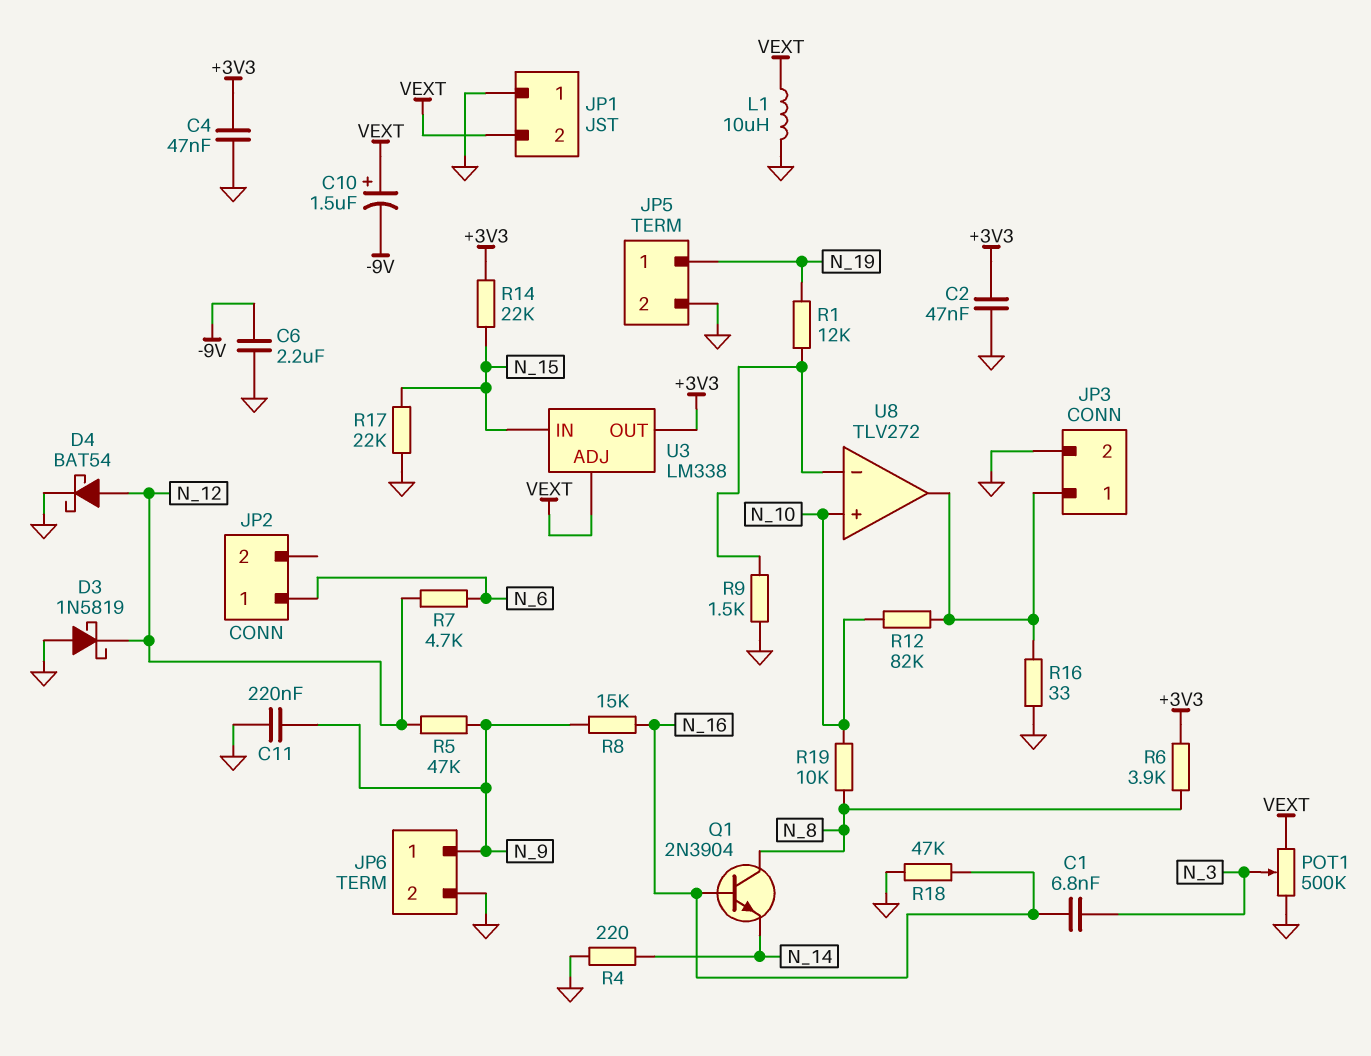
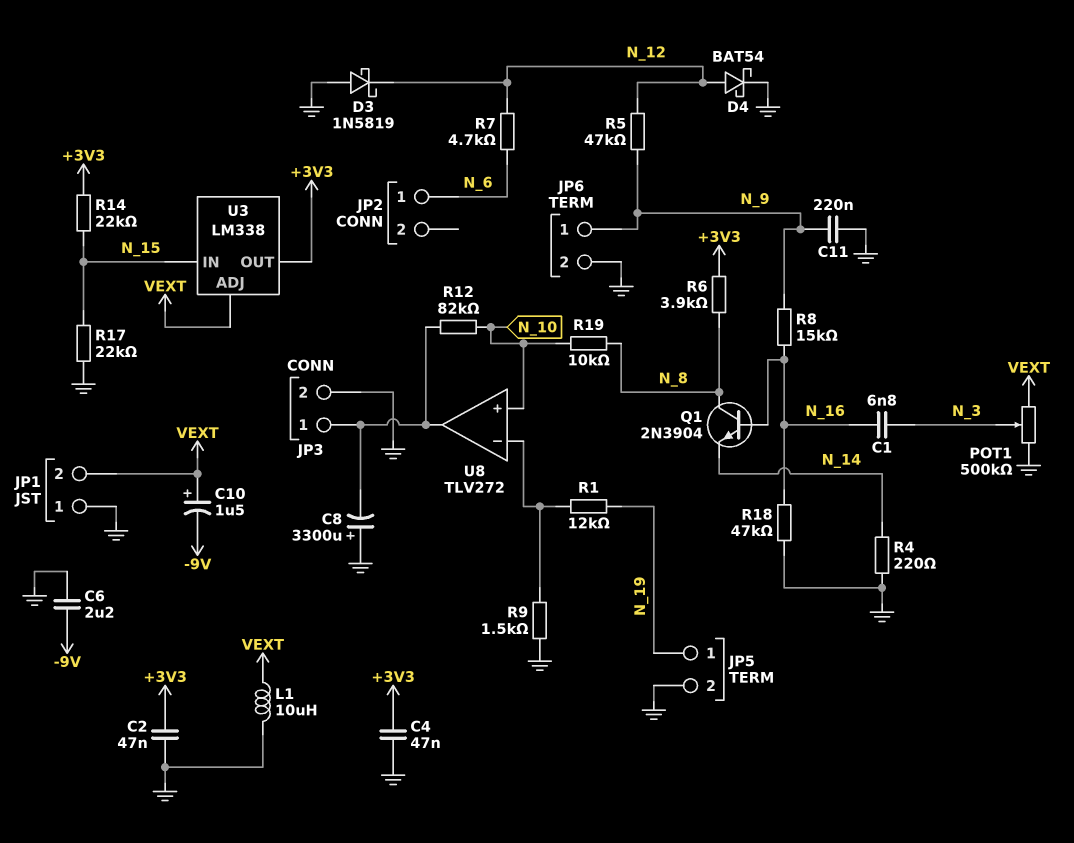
C8: none -> 3300uF (plus GND, minus JP3/1)
R16: 33 (GND, JP3/1) -> none

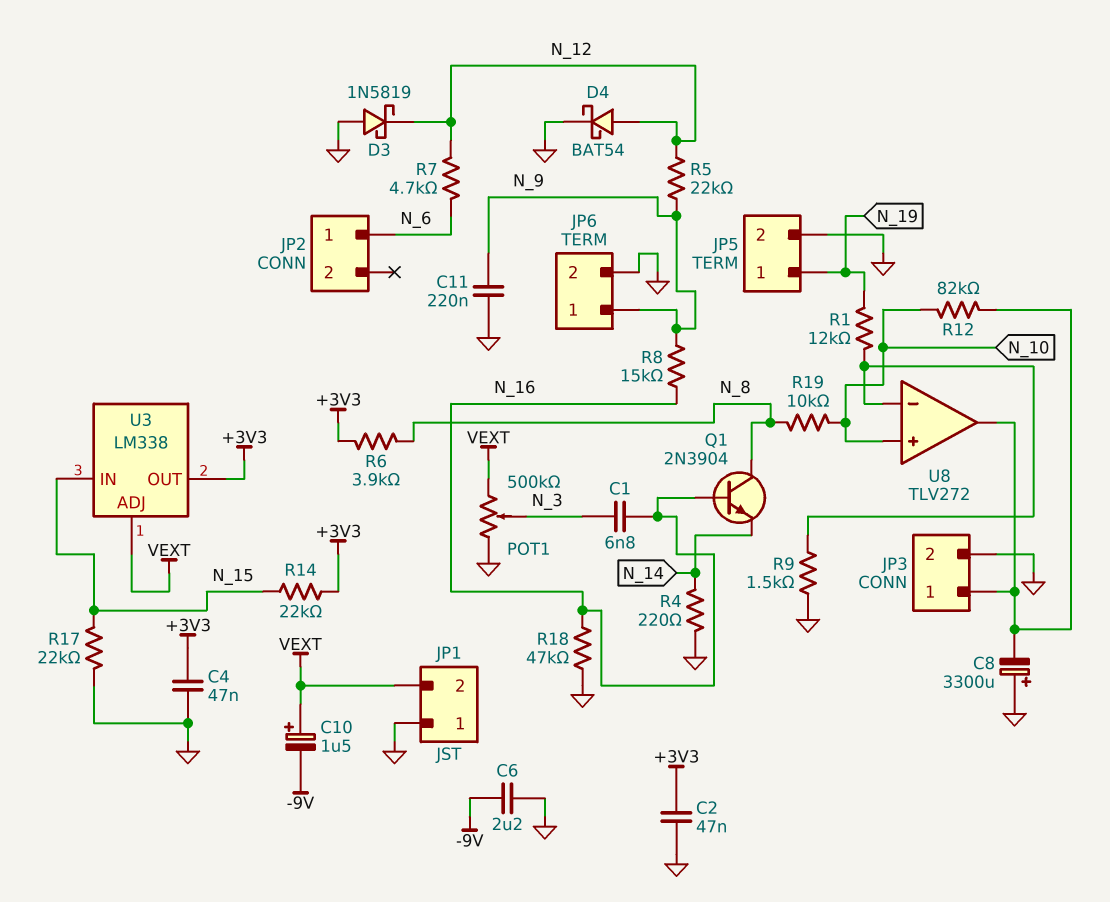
L1: 10uH (GND, VEXT) -> none
R5: 47k (N_9, N_12) -> 22k (N_9, N_12)

